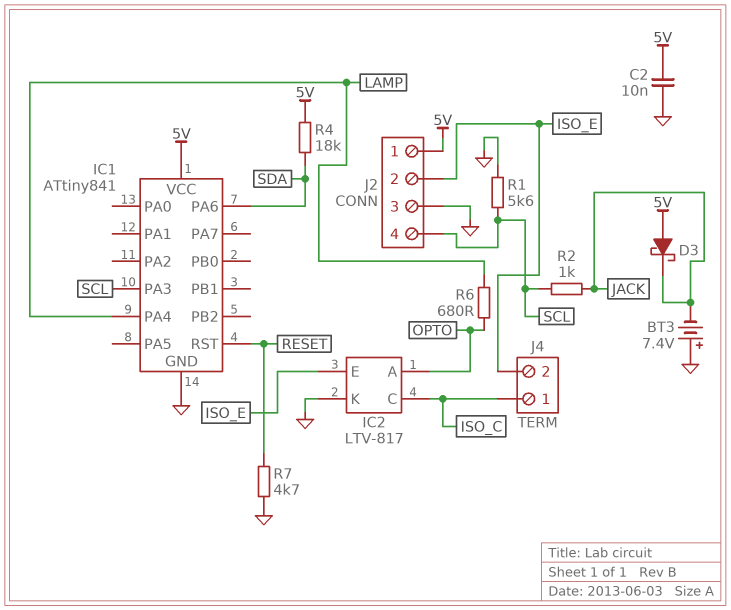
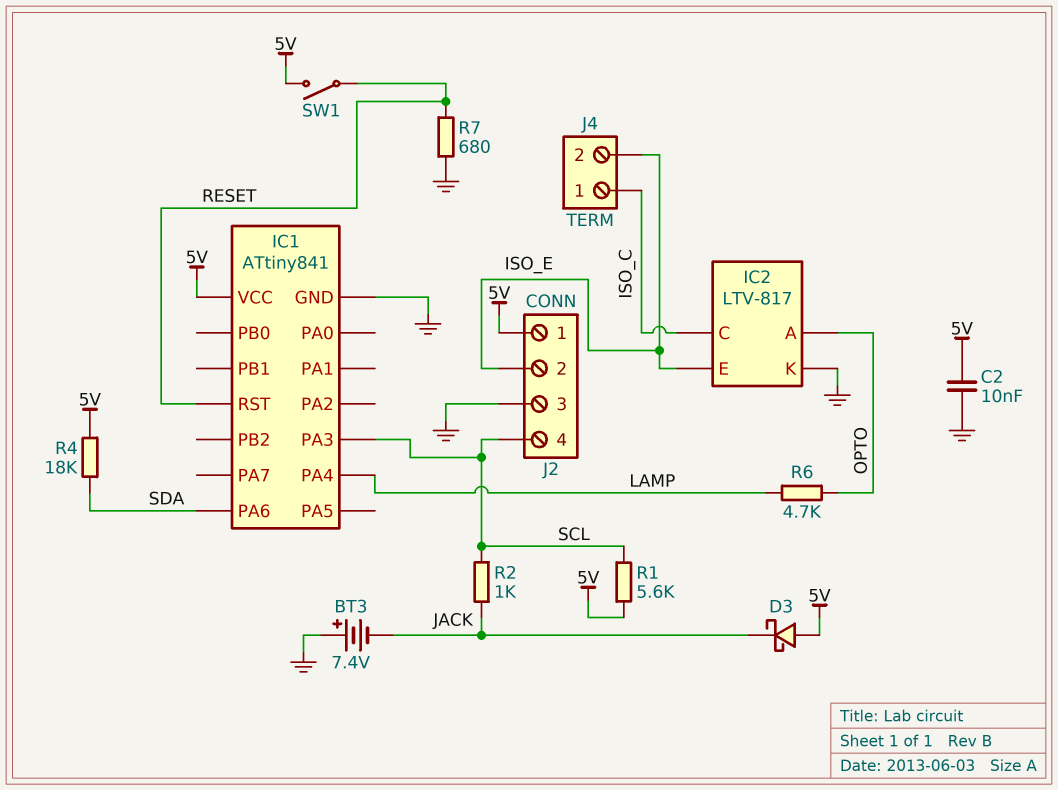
R1: 5.6k (GND, SCL) -> 5.6k (5V, SCL)
R6: 680 (LAMP, OPTO) -> 4.7k (LAMP, OPTO)
R7: 4.7k (GND, RESET) -> 680 (GND, RESET)
SW1: none -> switch (5V, RESET)

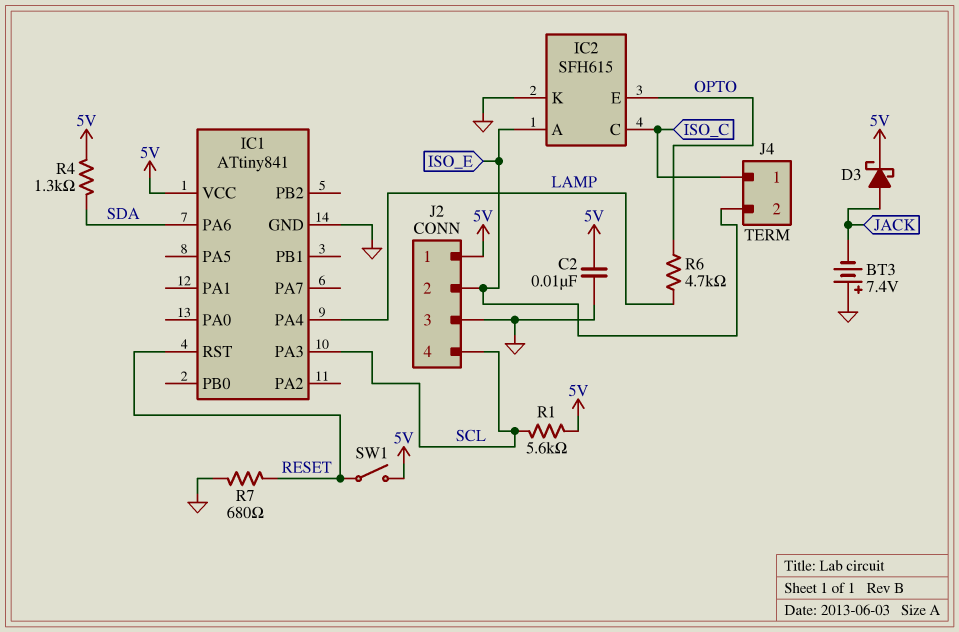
D3: schottky (A 5V, K JACK) -> schottky (A JACK, K 5V)
IC2: LTV-817 -> SFH615
IC2 pin A: OPTO -> ISO_E
IC2 pin E: ISO_E -> OPTO
R2: 1k (JACK, SCL) -> none
R4: 18k (5V, SDA) -> 1.3k (5V, SDA)

